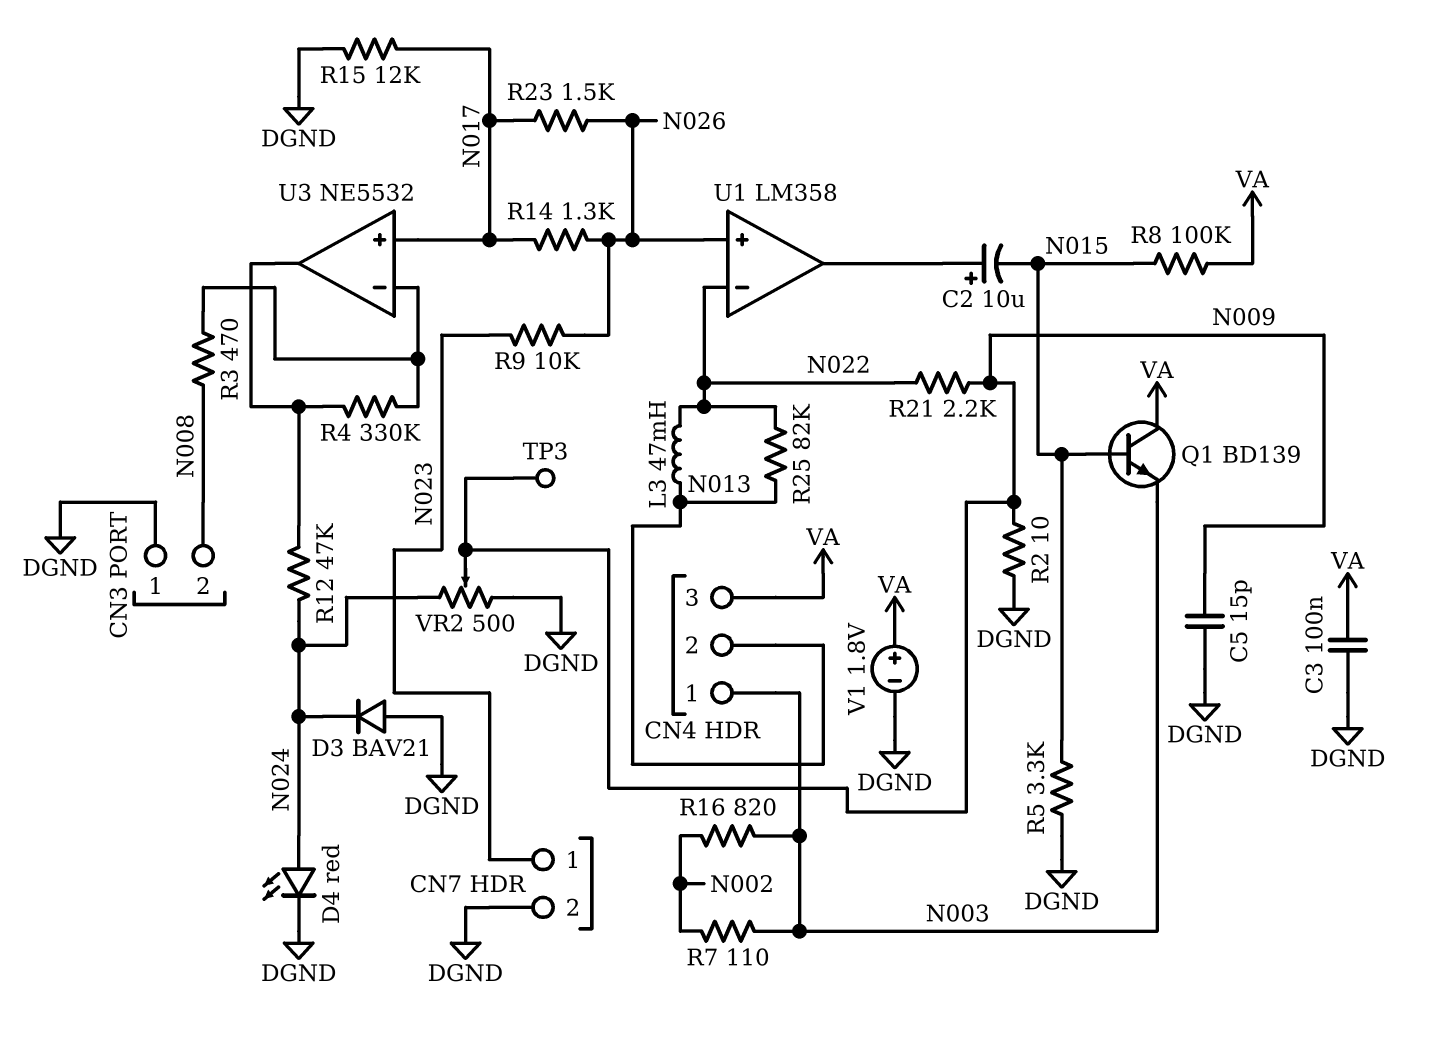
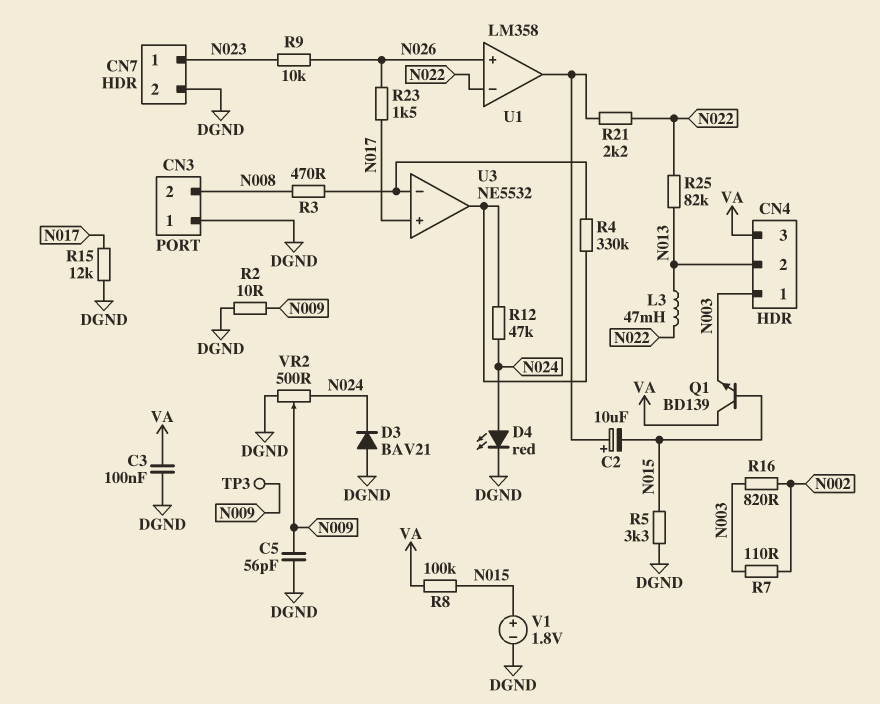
C5: 15pF (DGND, N009) -> 56pF (DGND, N009)
R14: 1.3k (N017, N026) -> none
R21: 2.2k (N009, N022) -> 2.2k (N022, U1/out)
V1: 1.8V (plus VA, minus DGND) -> 1.8V (plus N015, minus DGND)

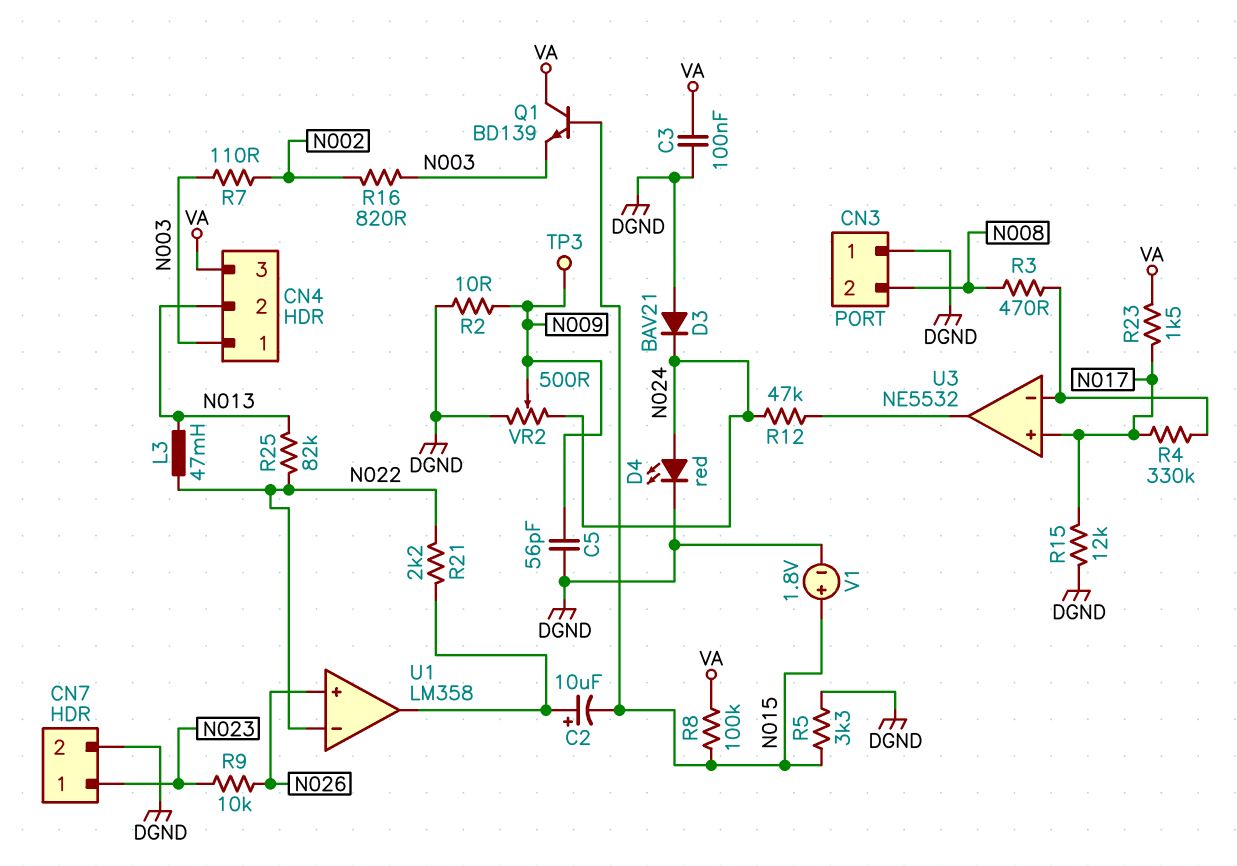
R4: 330k (U3/in-, U3/out) -> 330k (N017, U3/in-)
R23: 1.5k (N017, N026) -> 1.5k (N017, VA)

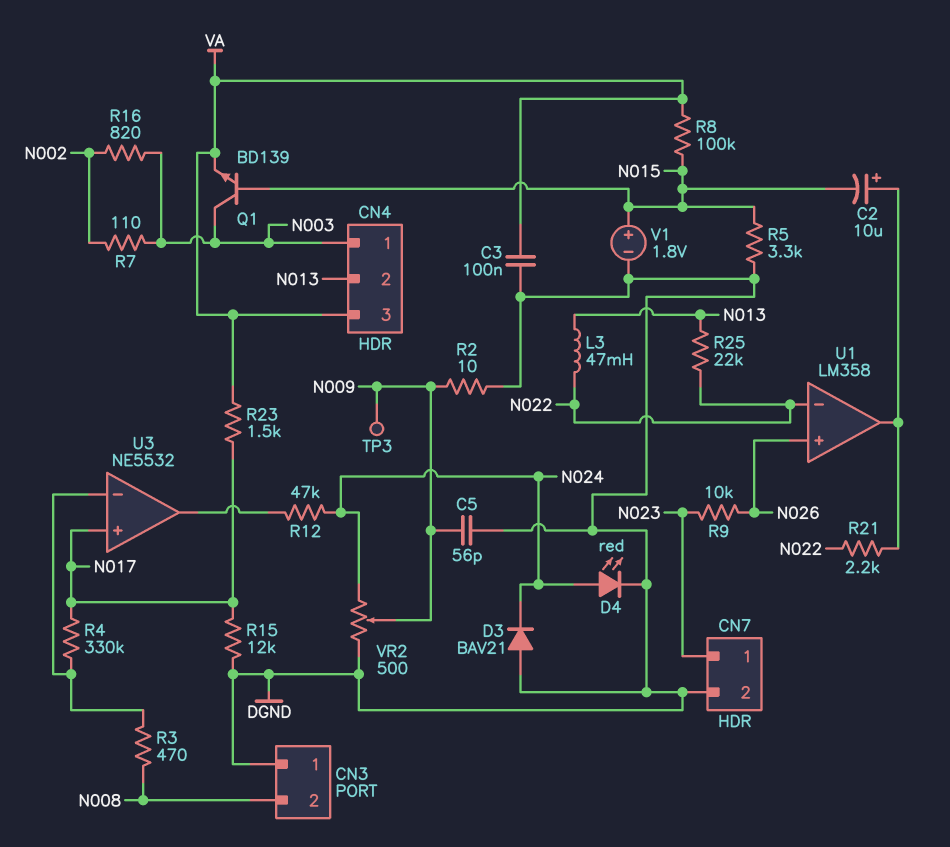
Q1: NPN BD139 (B N015, C VA, E N003) -> NPN BD139 (B N015, C N003, E VA)
R25: 82k (N013, N022) -> 22k (N013, N022)

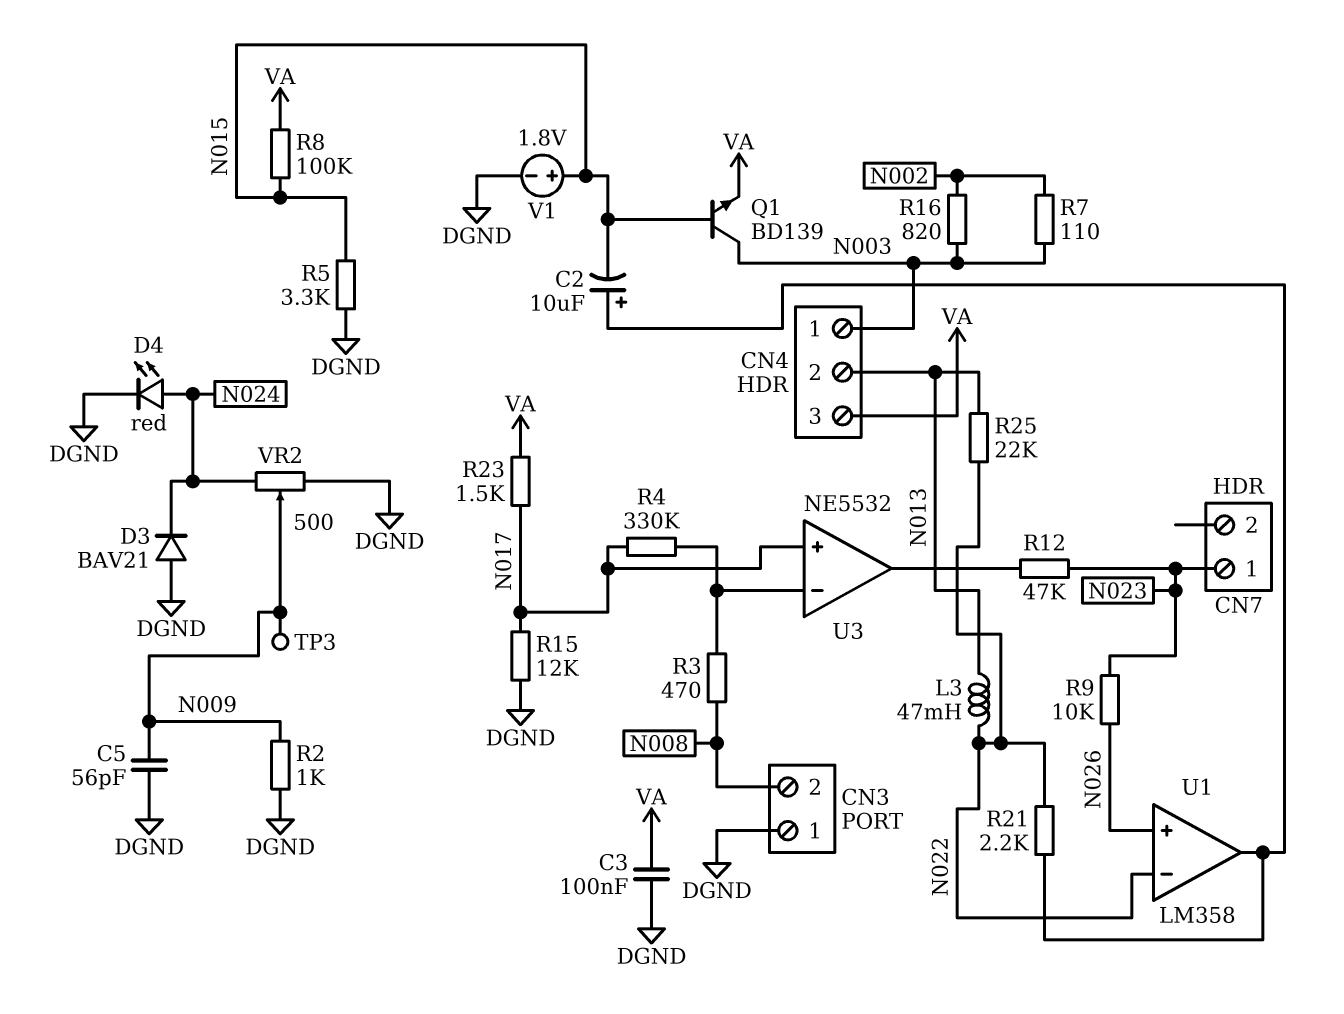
CN7 pin 2: DGND -> none
R2: 10 (DGND, N009) -> 1k (DGND, N009)
R12: 47k (N024, U3/out) -> 47k (N023, U3/out)

